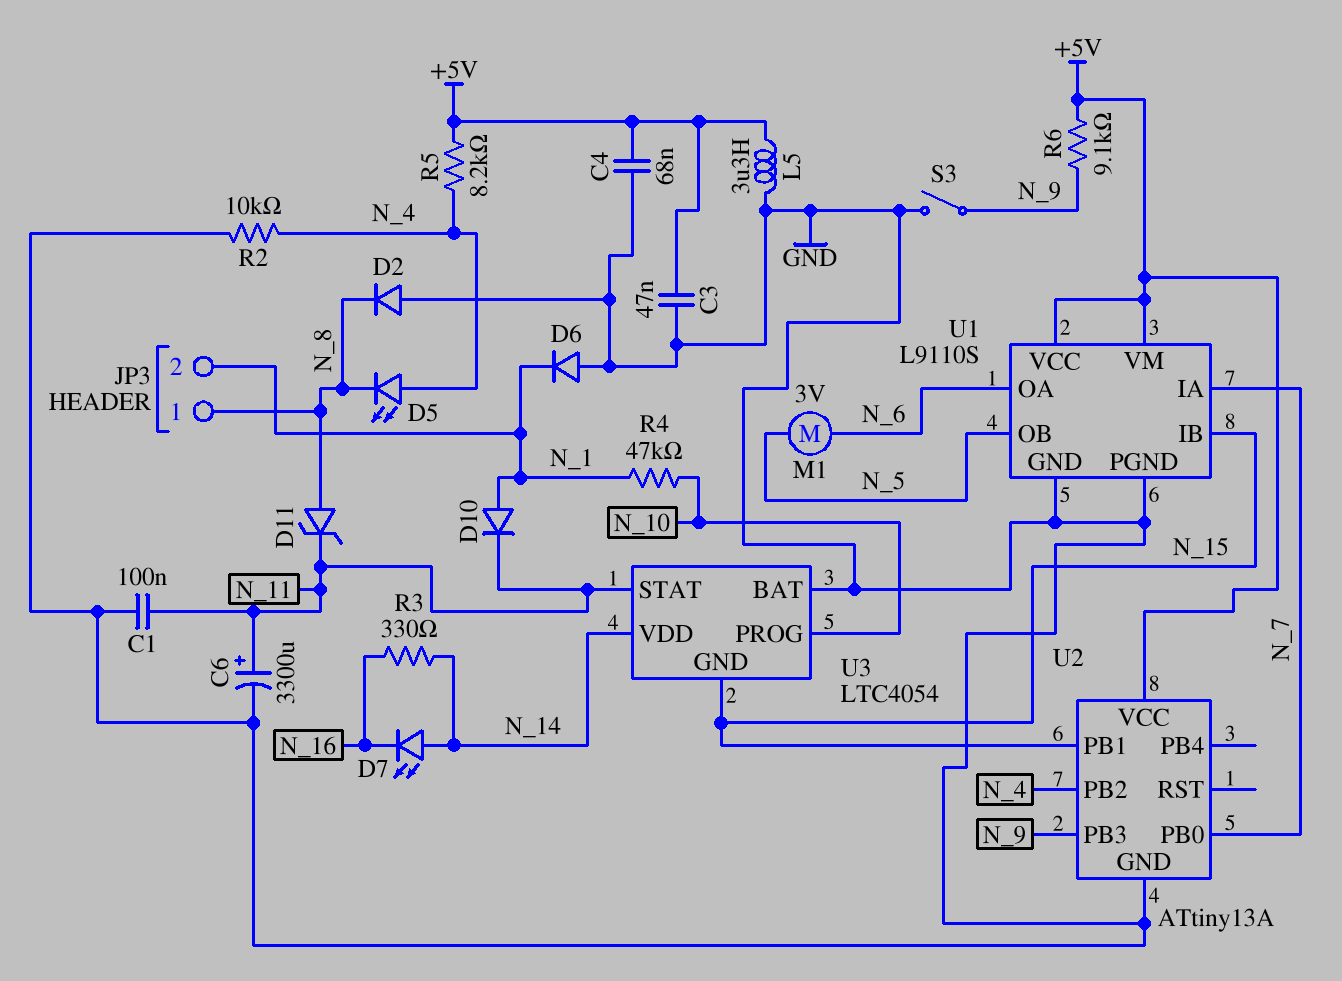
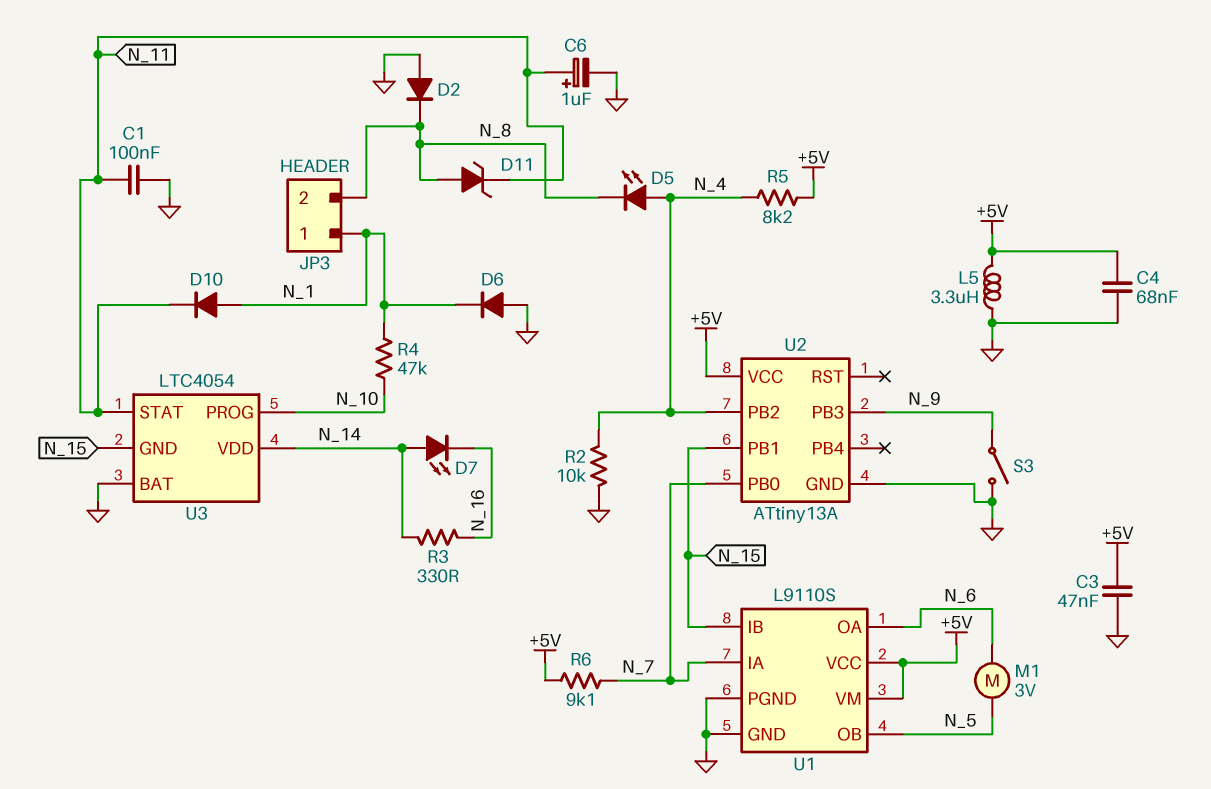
C6: 3300uF (plus N_11, minus GND) -> 1uF (plus N_11, minus GND)
JP3 pin 1: N_8 -> N_1
JP3 pin 2: N_1 -> N_8
R6: 9.1k (+5V, N_9) -> 9.1k (+5V, N_7)

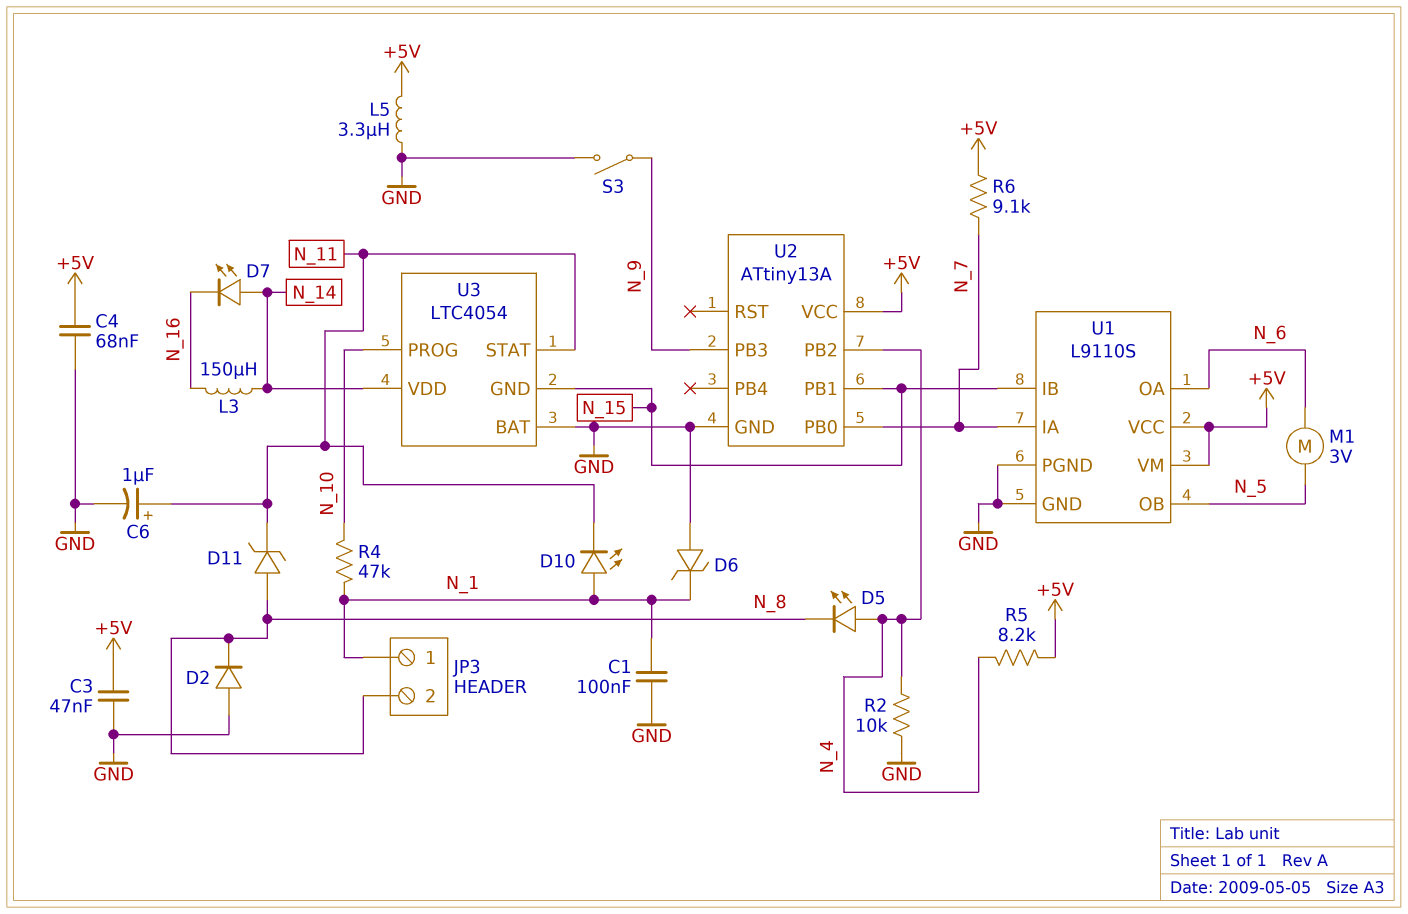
C1: 100nF (GND, N_11) -> 100nF (GND, N_1)
D6: diode (A GND, K N_1) -> zener (A GND, K N_1)
D10: diode (A N_1, K N_11) -> LED (A N_1, K N_11)
L3: none -> 150uH (N_14, N_16)
R3: 330 (N_14, N_16) -> none

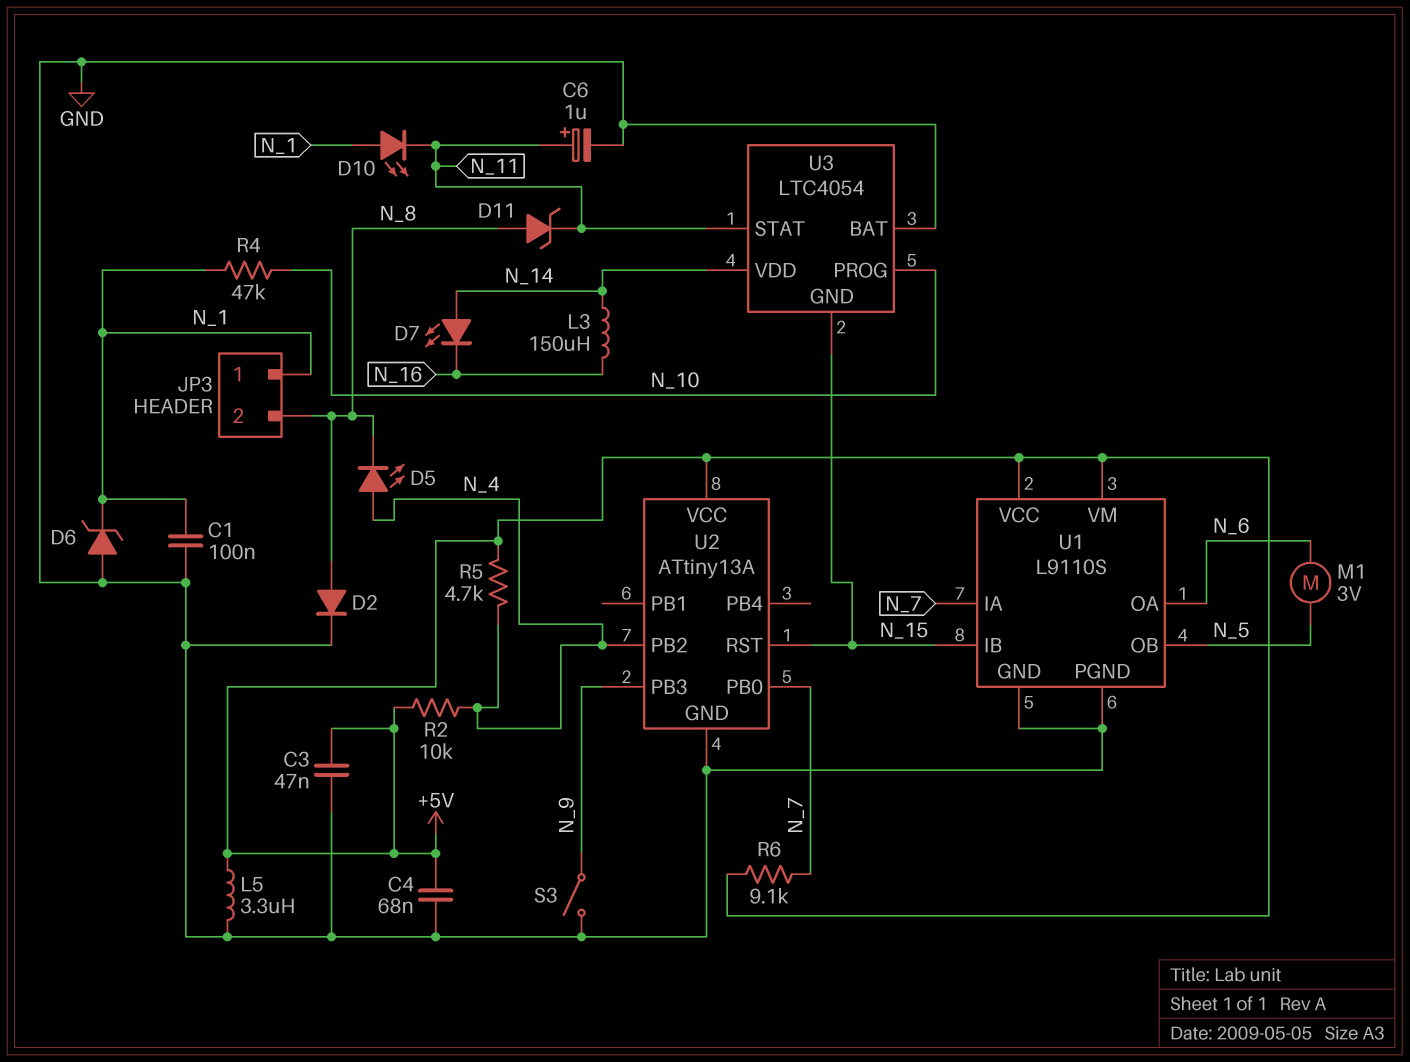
D2: diode (A GND, K N_8) -> diode (A N_8, K GND)
R2: 10k (GND, N_4) -> 10k (+5V, N_4)
R5: 8.2k (+5V, N_4) -> 4.7k (+5V, N_4)
U2 pin PB1: N_15 -> none
U2 pin RST: none -> N_15

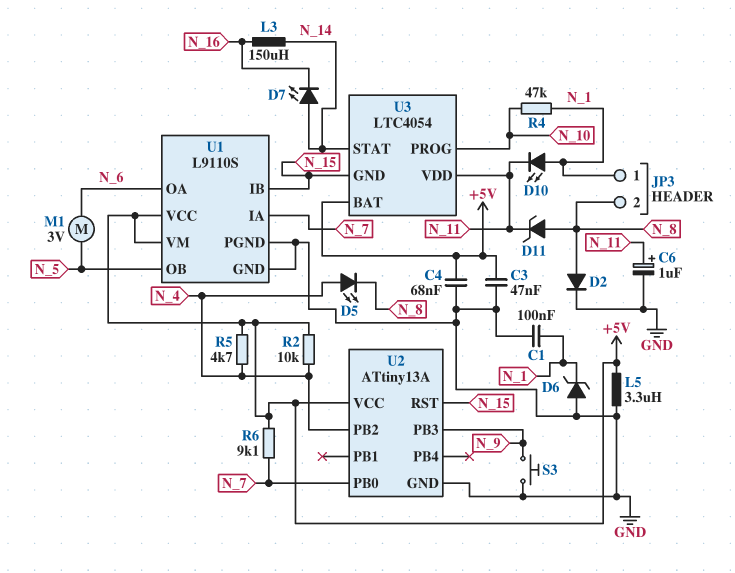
S3: switch (GND, N_9) -> button (GND, N_9)
U3 pin BAT: GND -> +5V
U3 pin STAT: N_11 -> N_14
U3 pin VDD: N_14 -> N_11

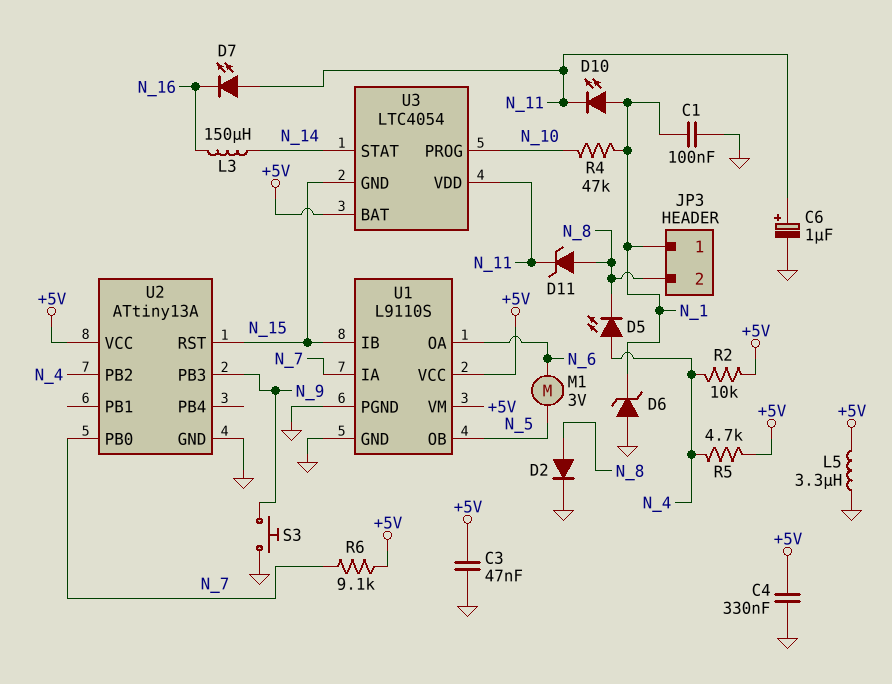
C4: 68nF (+5V, GND) -> 330nF (+5V, GND)
D7: LED (A N_14, K N_16) -> LED (A N_11, K N_16)

